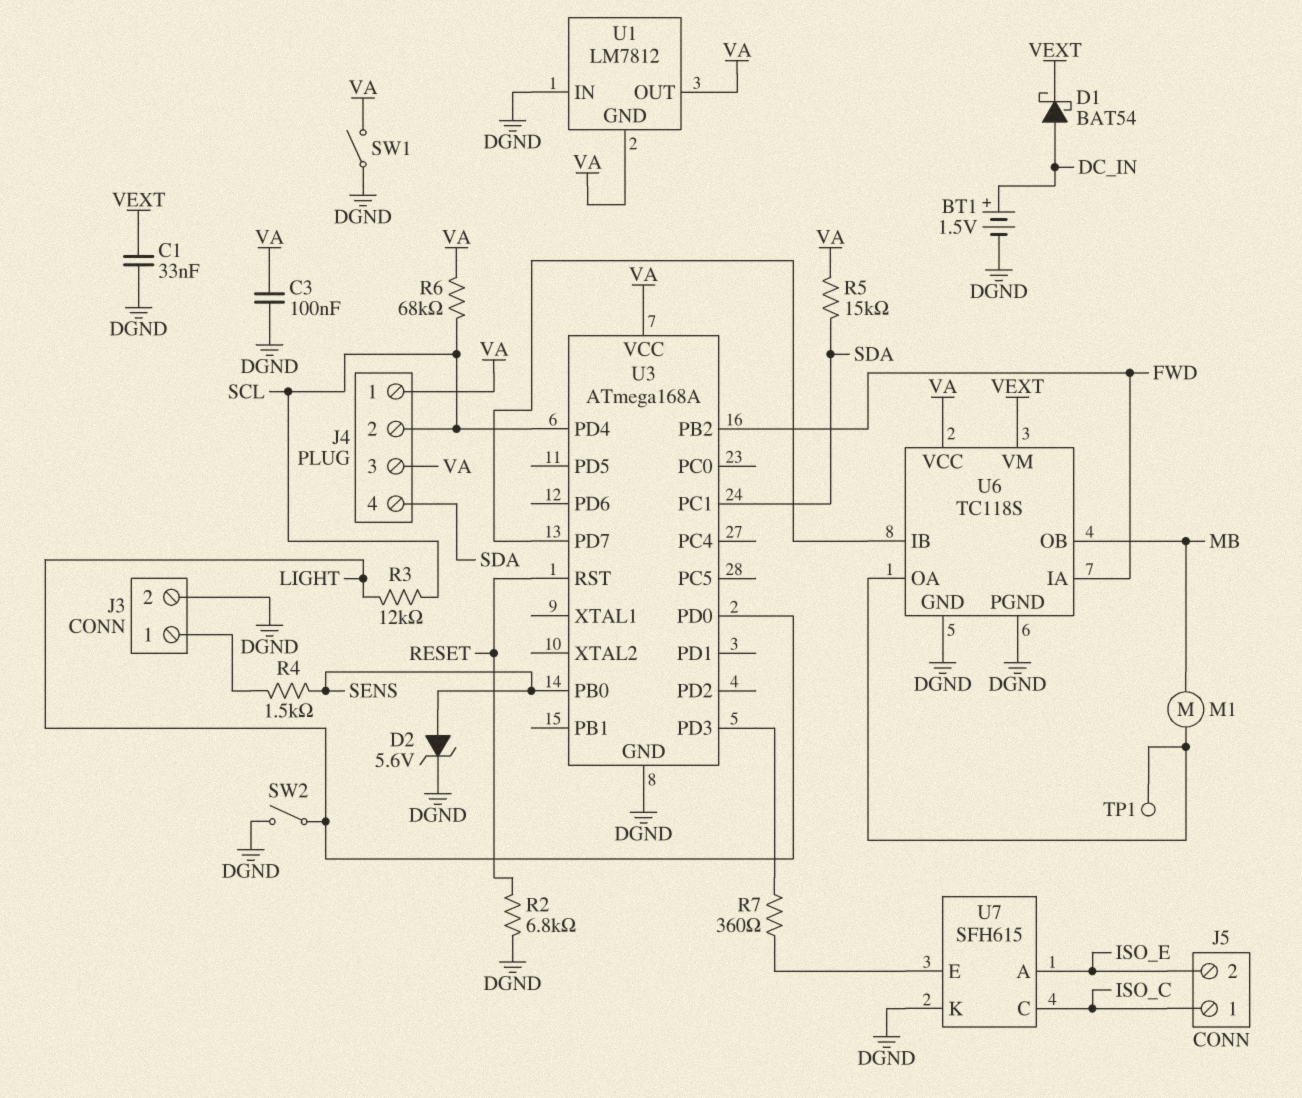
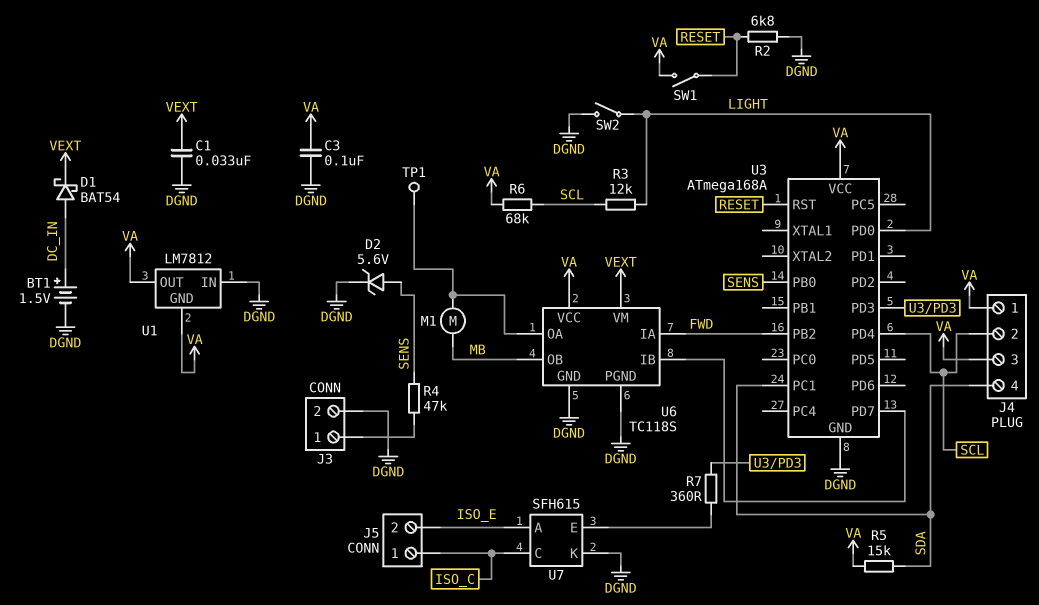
R4: 1.5k (J3/1, SENS) -> 47k (J3/1, SENS)
SW1: switch (DGND, VA) -> switch (RESET, VA)

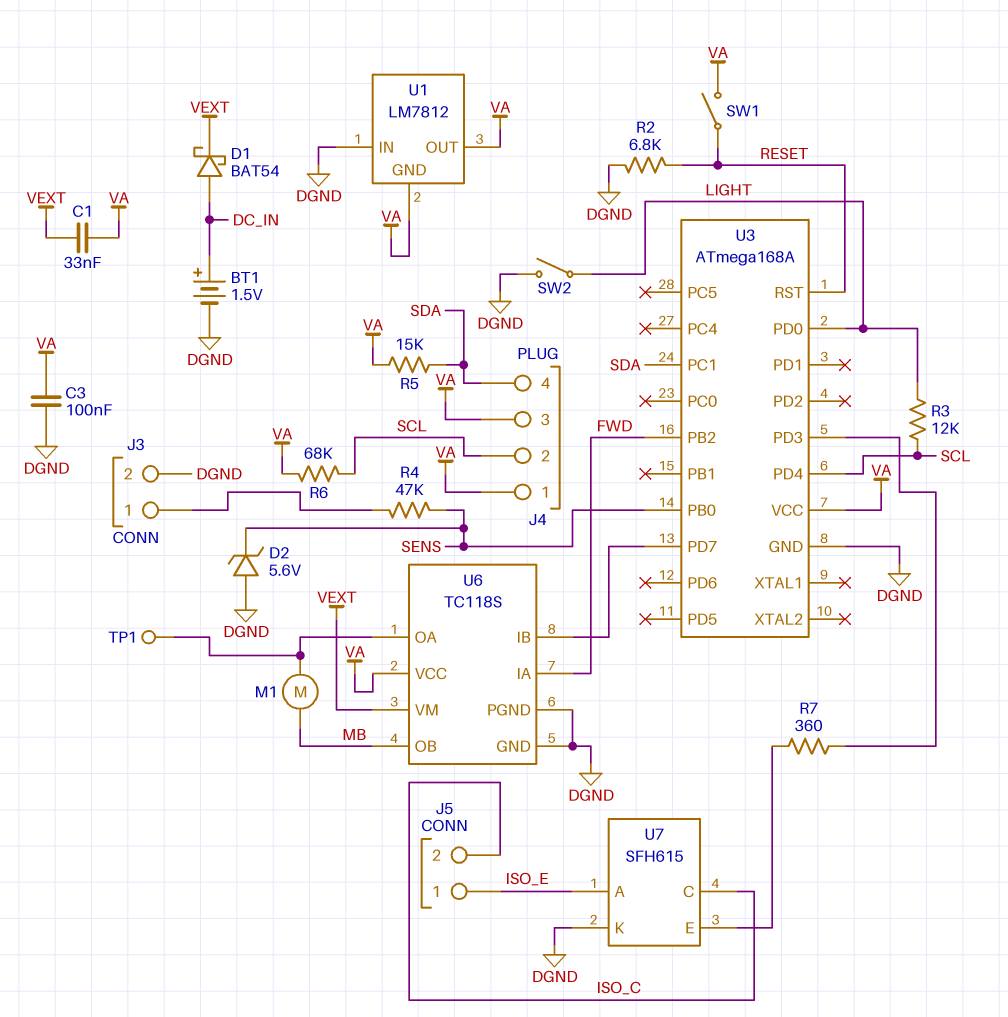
C1: 33nF (DGND, VEXT) -> 33nF (VA, VEXT)
D2: zener 5.6V (A SENS, K DGND) -> zener 5.6V (A DGND, K SENS)
J5 pin 1: ISO_C -> ISO_E
J5 pin 2: ISO_E -> ISO_C

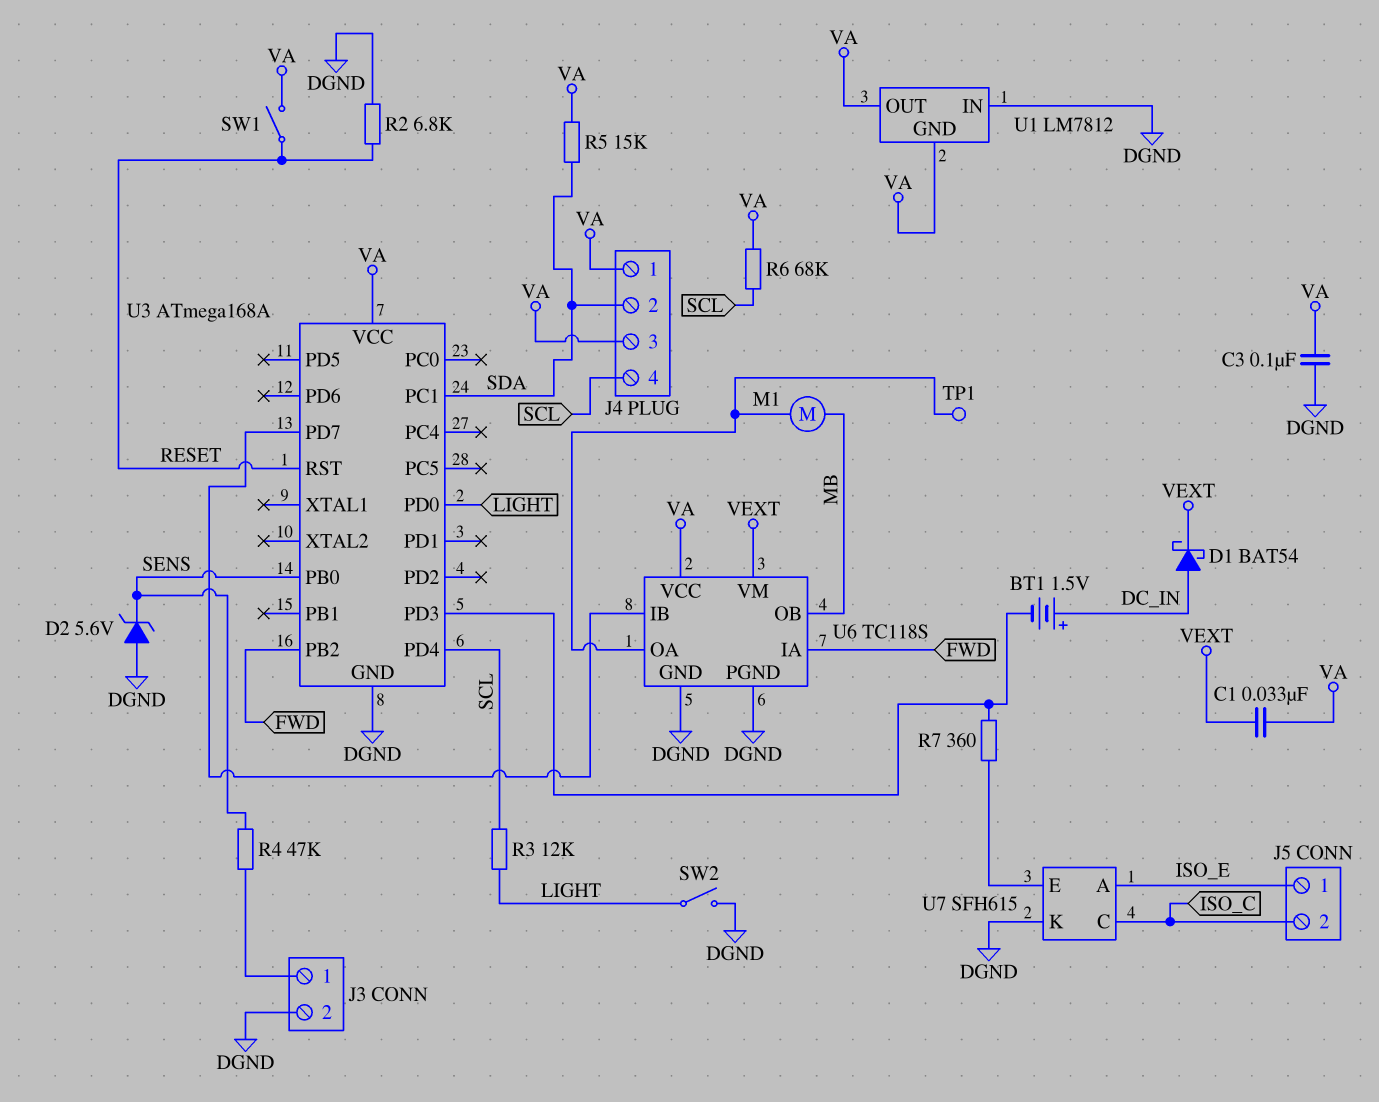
BT1: 1.5V (plus DC_IN, minus DGND) -> 1.5V (plus DC_IN, minus U3/PD3)
J4 pin 2: SCL -> SDA
J4 pin 4: SDA -> SCL

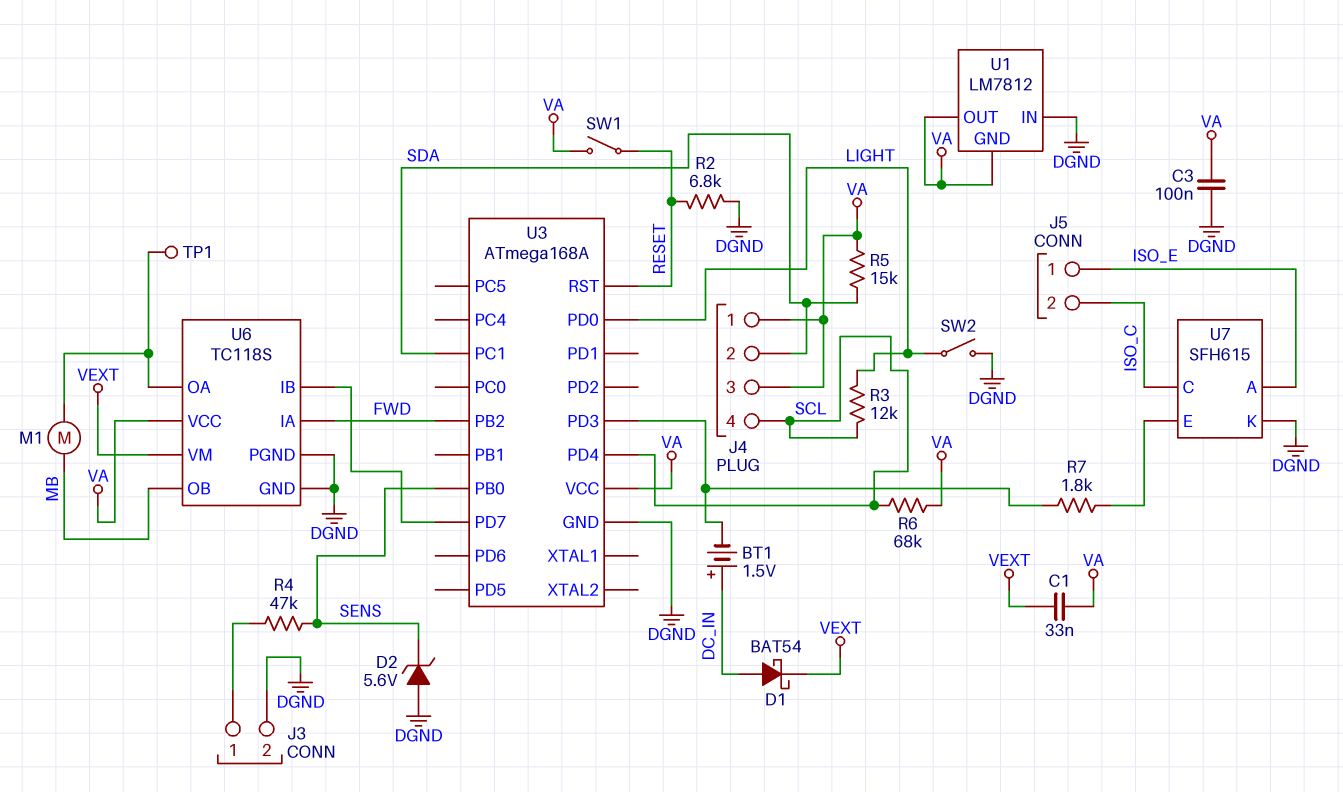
R7: 360 (U3/PD3, U7/E) -> 1.8k (U3/PD3, U7/E)

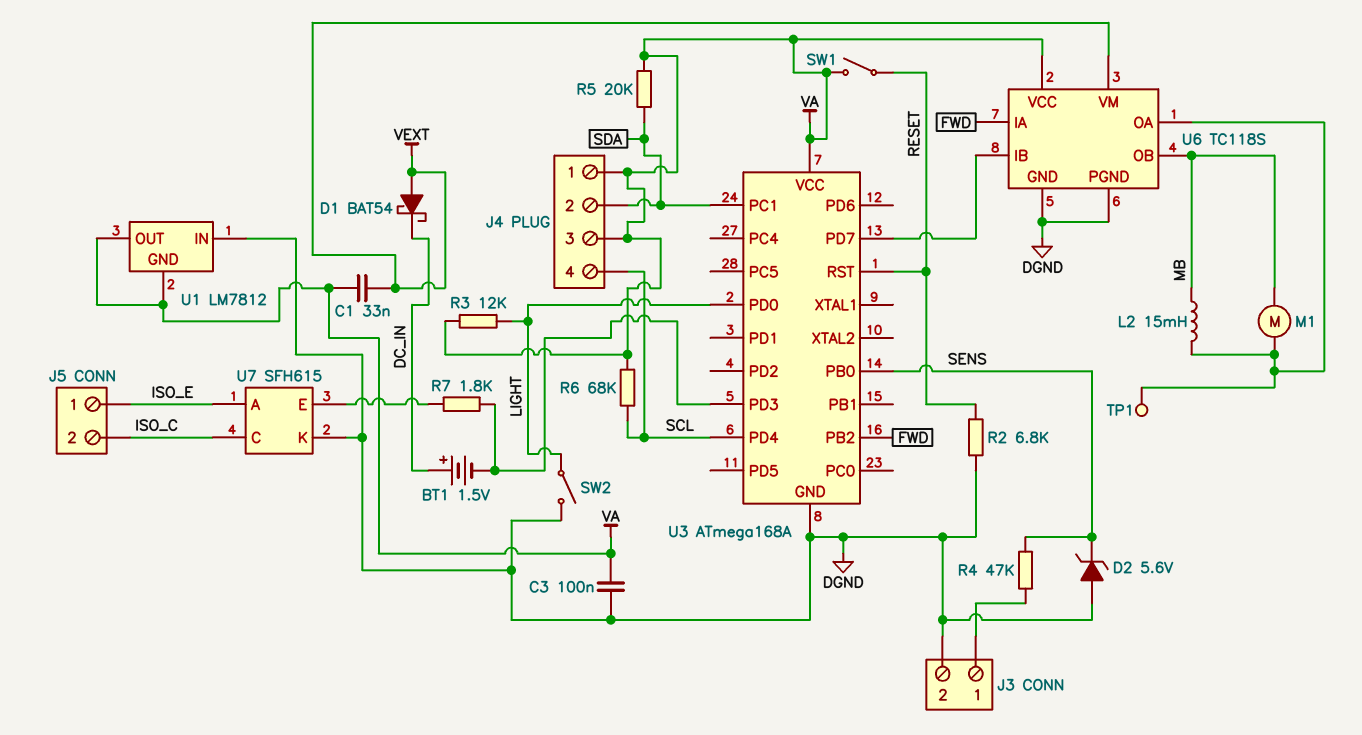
D1: schottky BAT54 (A DC_IN, K VEXT) -> schottky BAT54 (A VEXT, K DC_IN)
L2: none -> 15mH (MB, U6/OA)
R3: 12k (LIGHT, SCL) -> 12k (LIGHT, VA)
R5: 15k (SDA, VA) -> 20k (SDA, VA)

